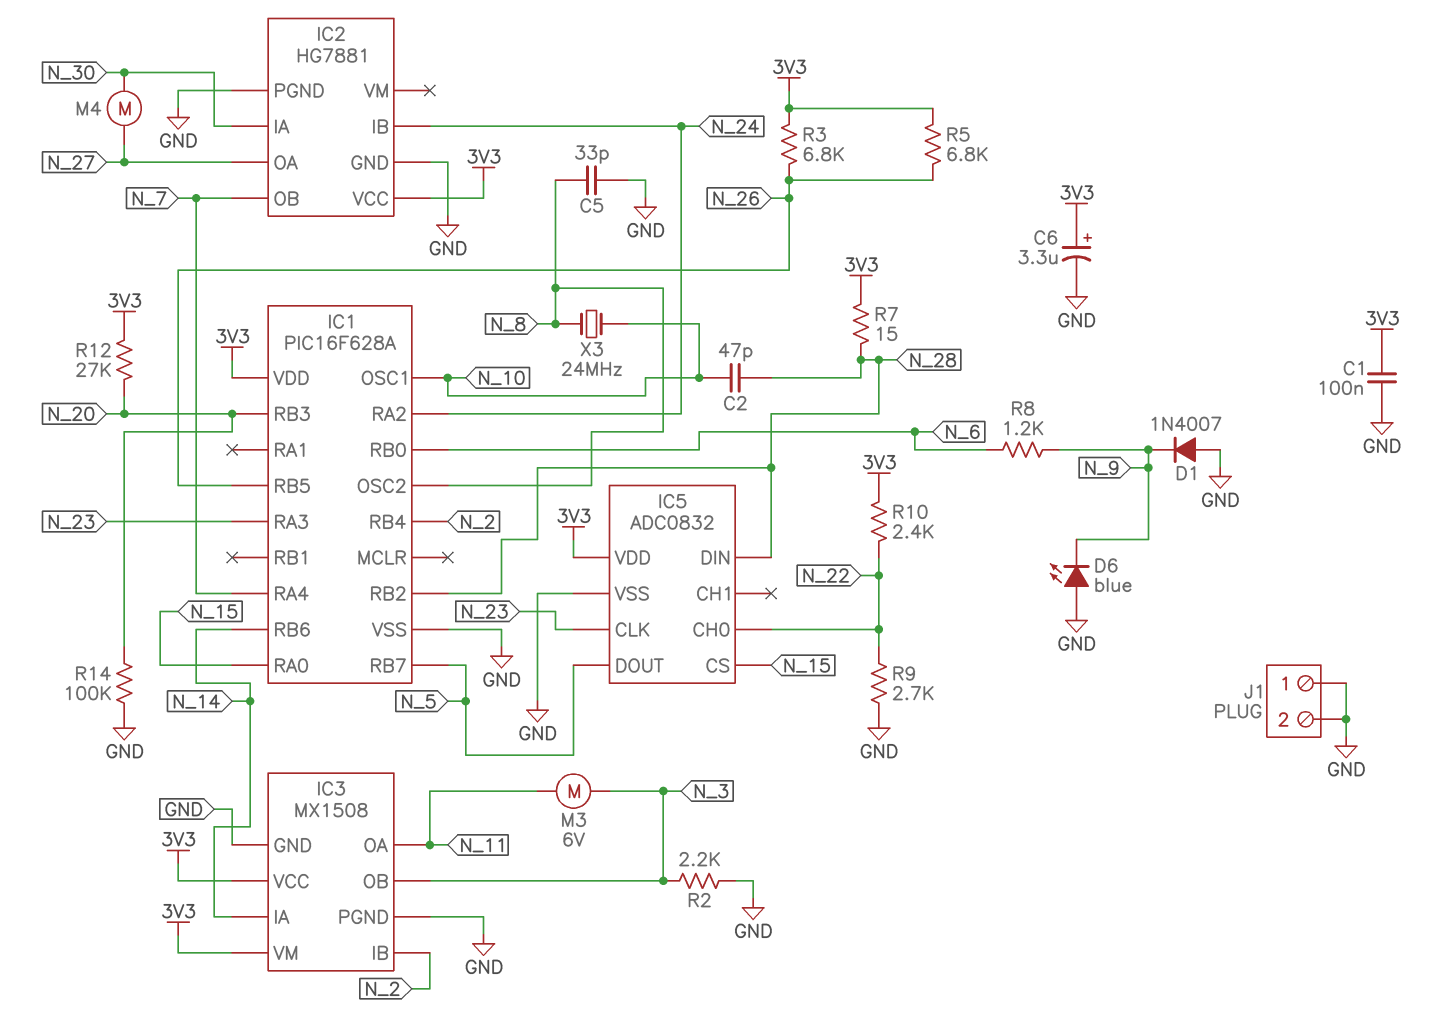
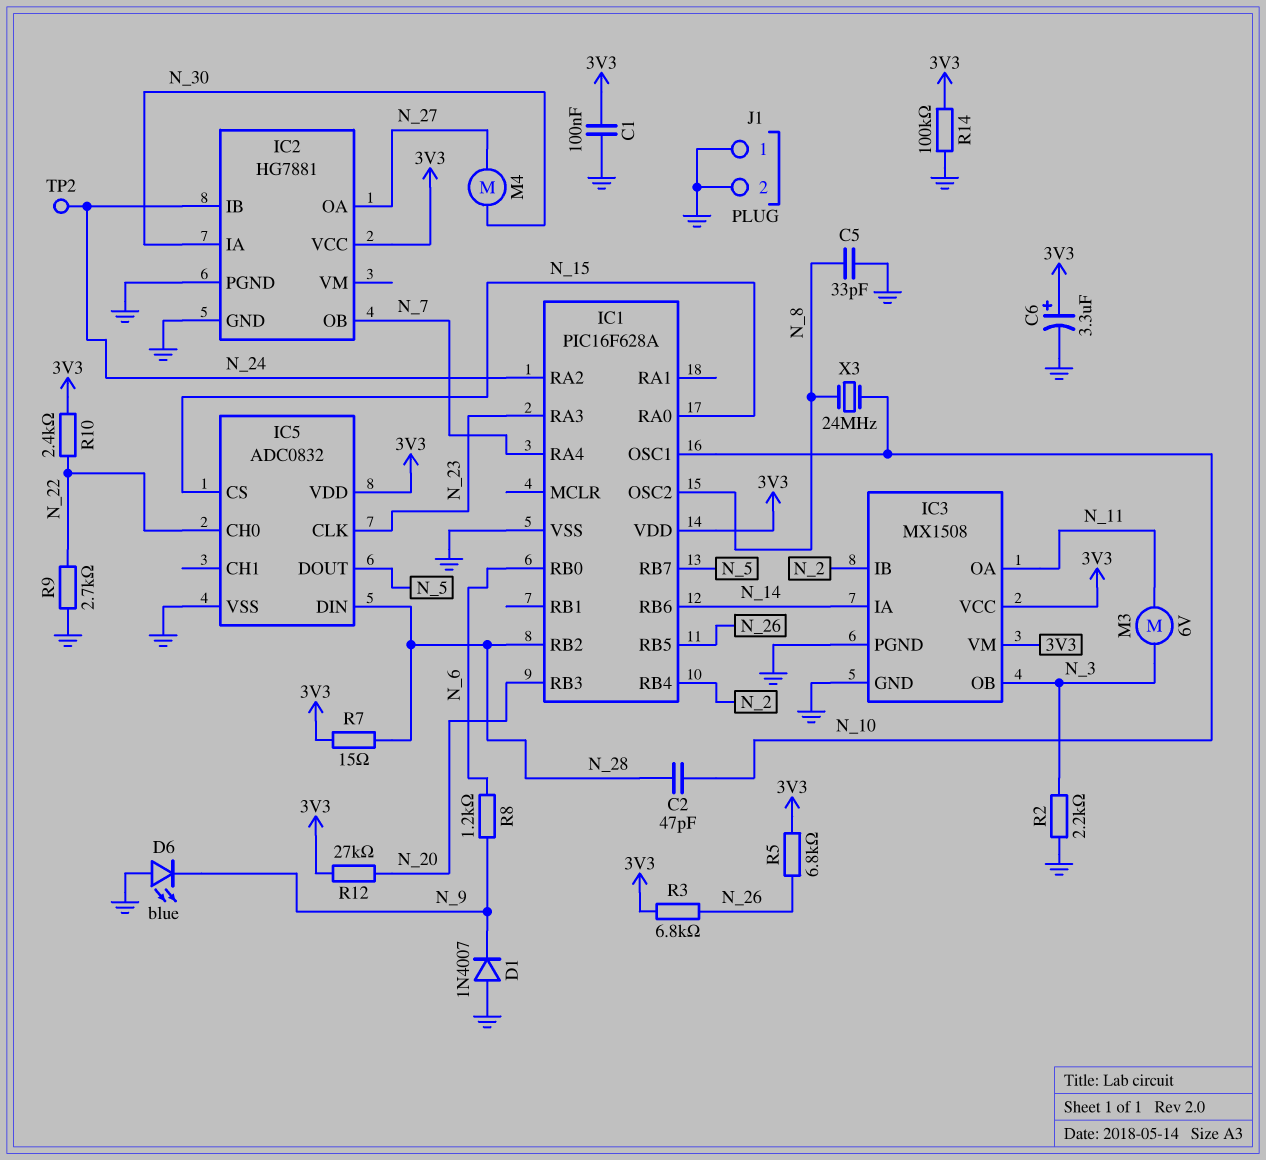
R14: 100k (GND, N_20) -> 100k (3V3, GND)
TP2: none -> test point (N_24)

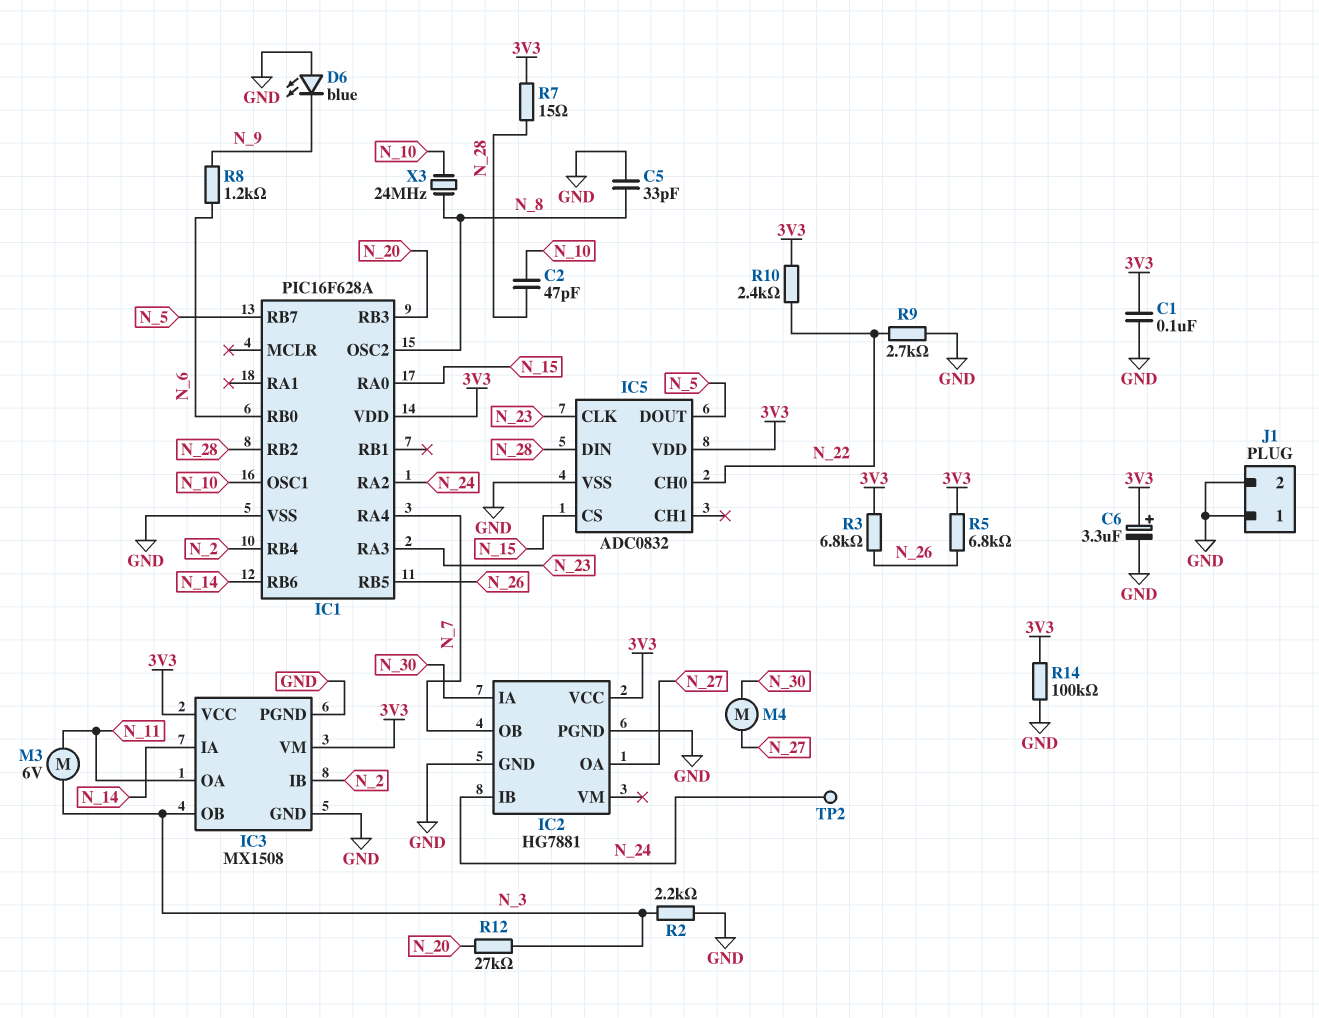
D1: diode 1N4007 (A GND, K N_9) -> none
R12: 27k (3V3, N_20) -> 27k (N_3, N_20)

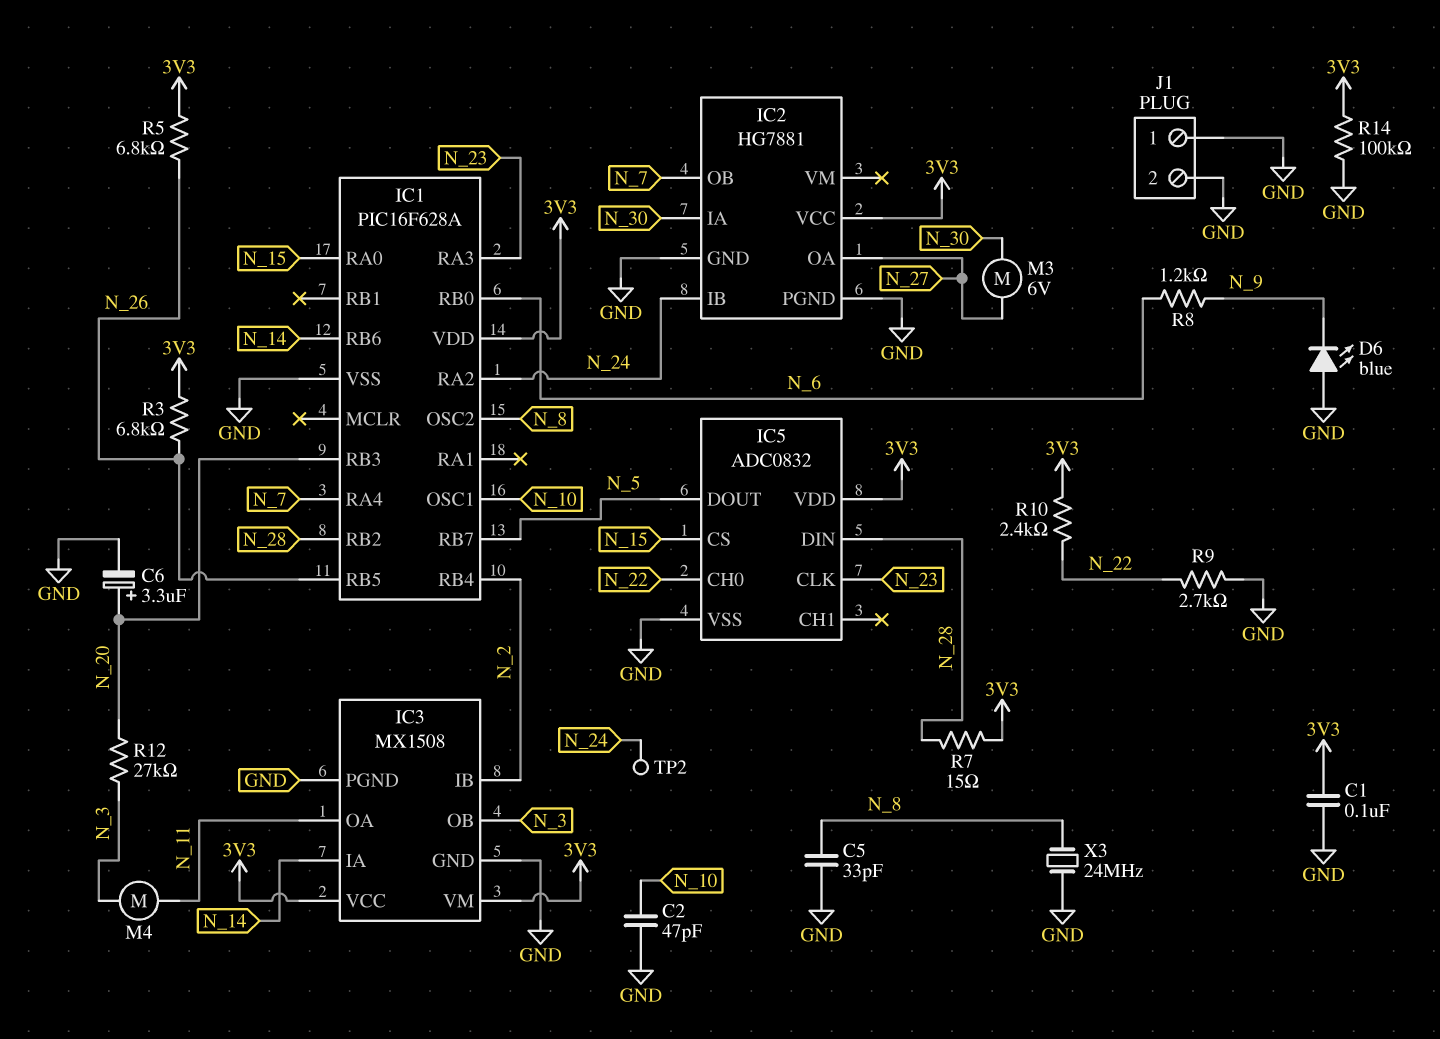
C2: 47pF (N_10, N_28) -> 47pF (GND, N_10)
C6: 3.3uF (plus 3V3, minus GND) -> 3.3uF (plus N_20, minus GND)
M3: motor 6V (N_3, N_11) -> motor 6V (N_27, N_30)
M4: motor (N_27, N_30) -> motor (N_3, N_11)
R2: 2.2k (GND, N_3) -> none
X3: 24MHz (N_8, N_10) -> 24MHz (GND, N_8)

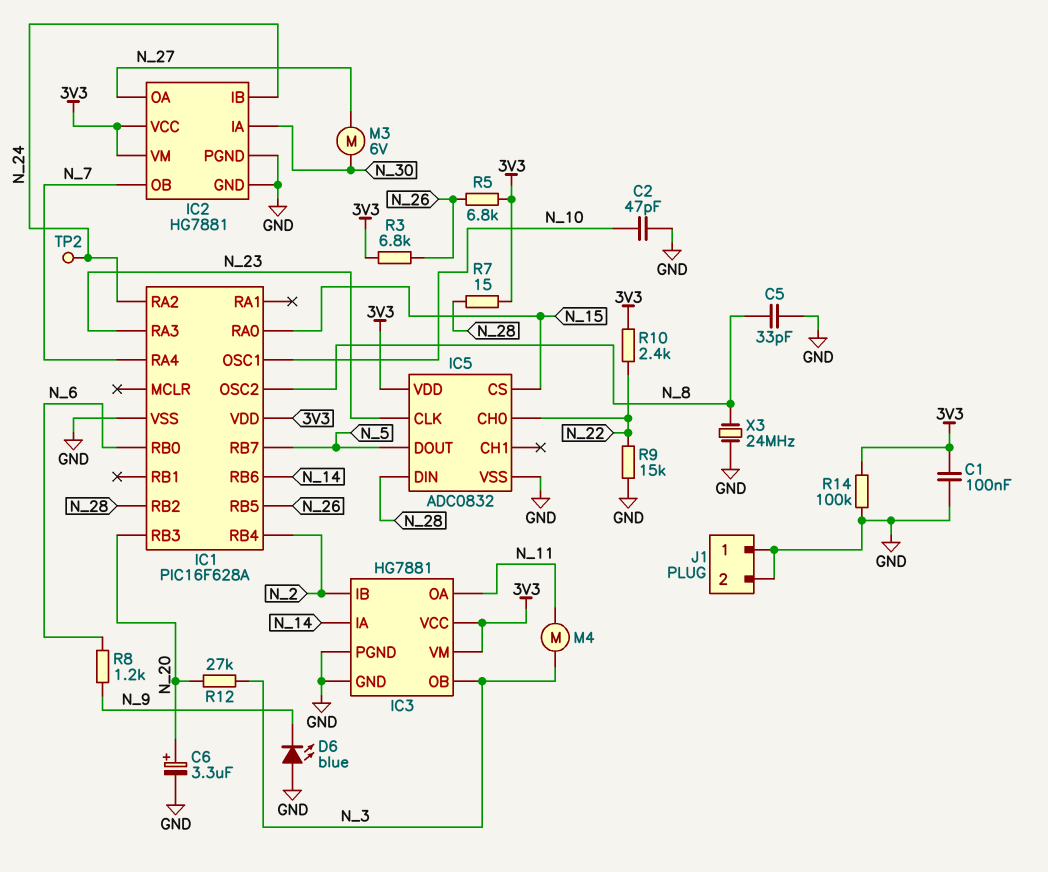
IC2 pin VM: none -> 3V3
IC3: MX1508 -> HG7881
R9: 2.7k (GND, N_22) -> 15k (GND, N_22)

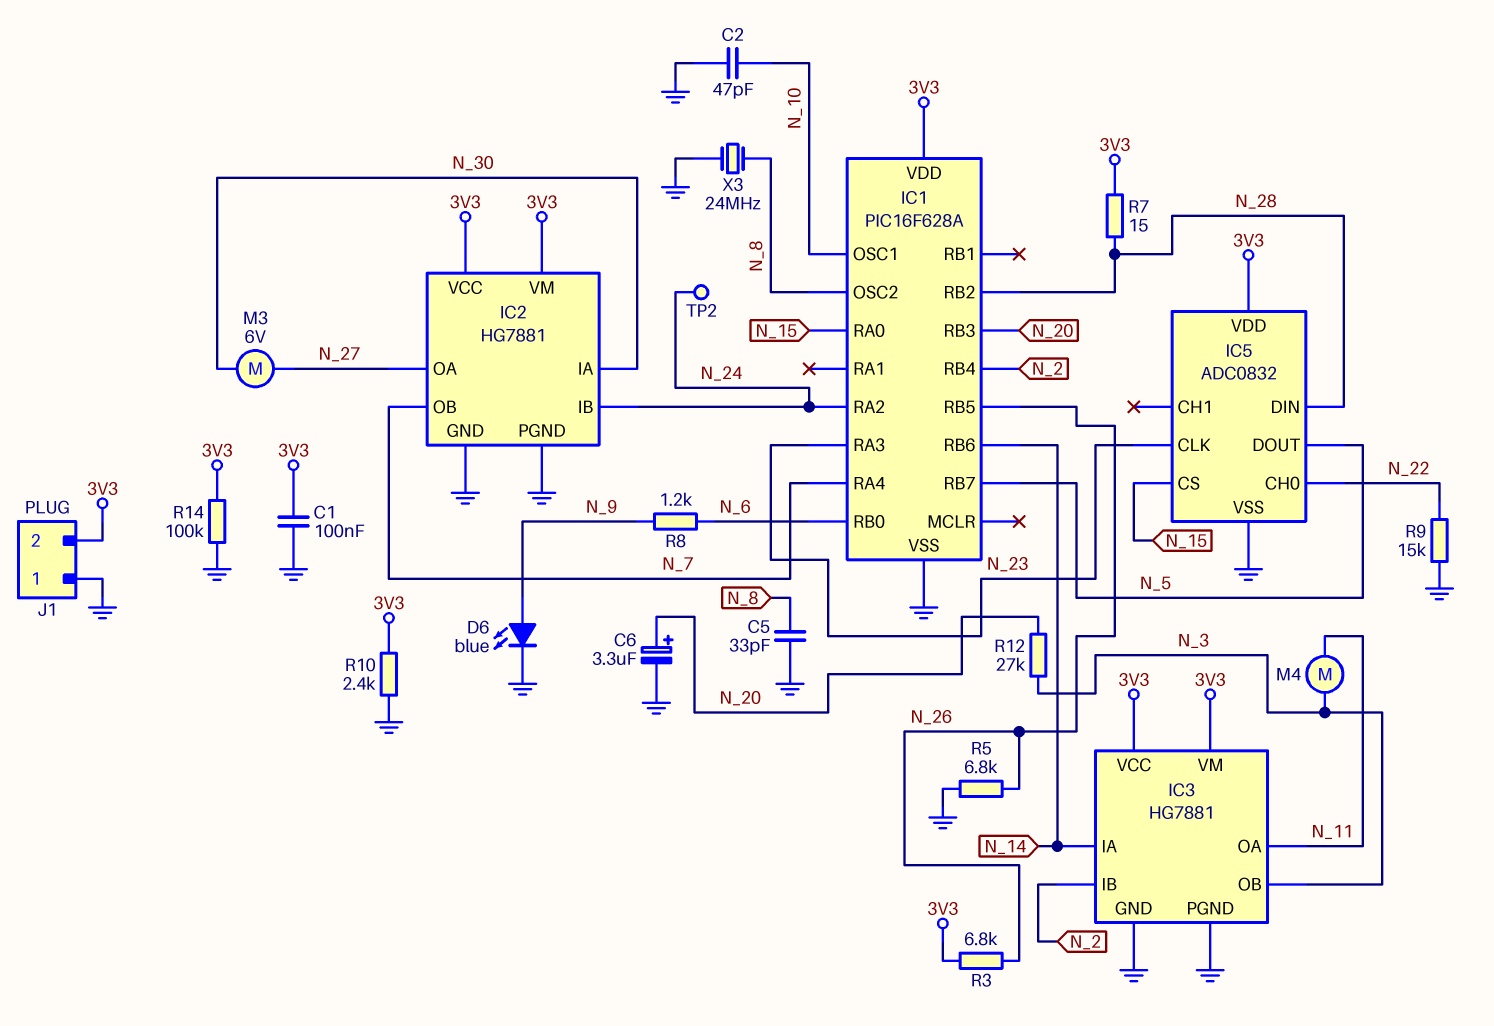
D6: LED blue (A GND, K N_9) -> LED blue (A N_9, K GND)
J1 pin 2: GND -> 3V3
R5: 6.8k (3V3, N_26) -> 6.8k (GND, N_26)
R10: 2.4k (3V3, N_22) -> 2.4k (3V3, GND)

